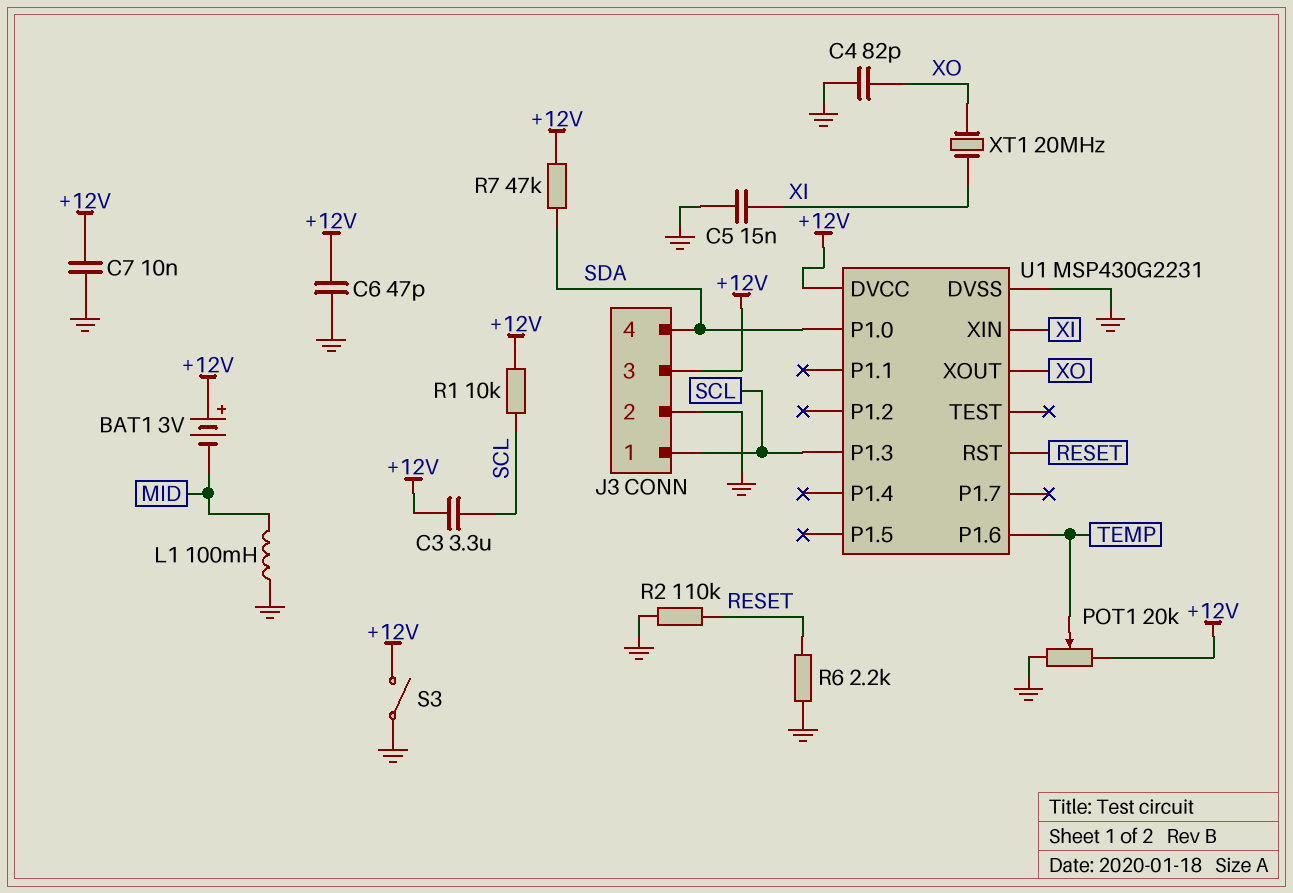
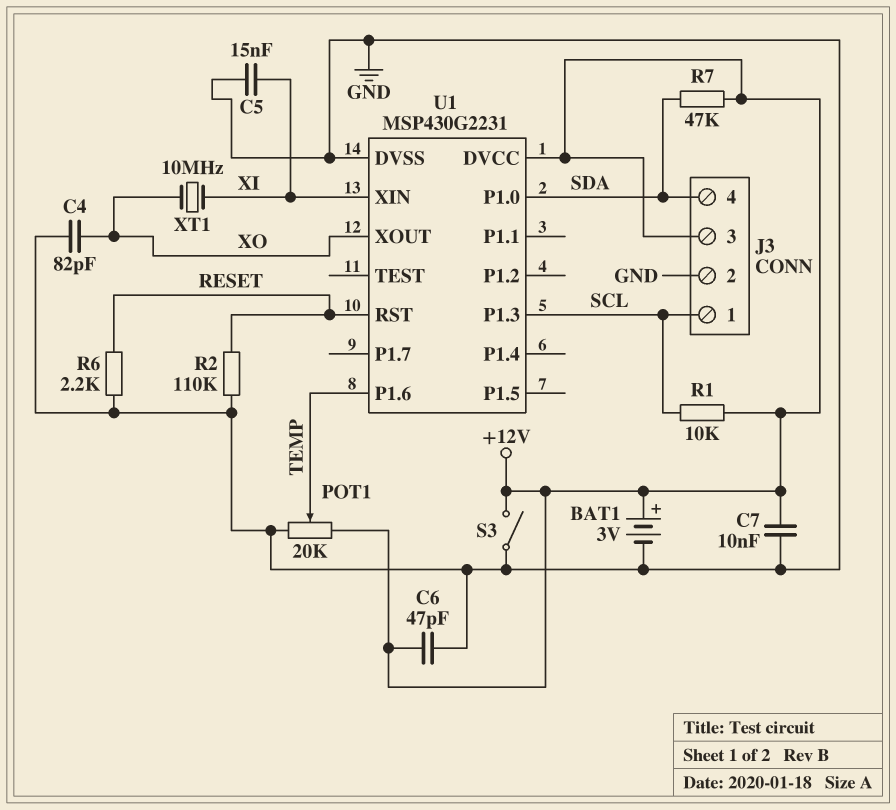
BAT1: 3V (plus +12V, minus MID) -> 3V (plus +12V, minus GND)
C3: 3.3uF (+12V, SCL) -> none
L1: 100mH (GND, MID) -> none
XT1: 20MHz (XI, XO) -> 10MHz (XI, XO)

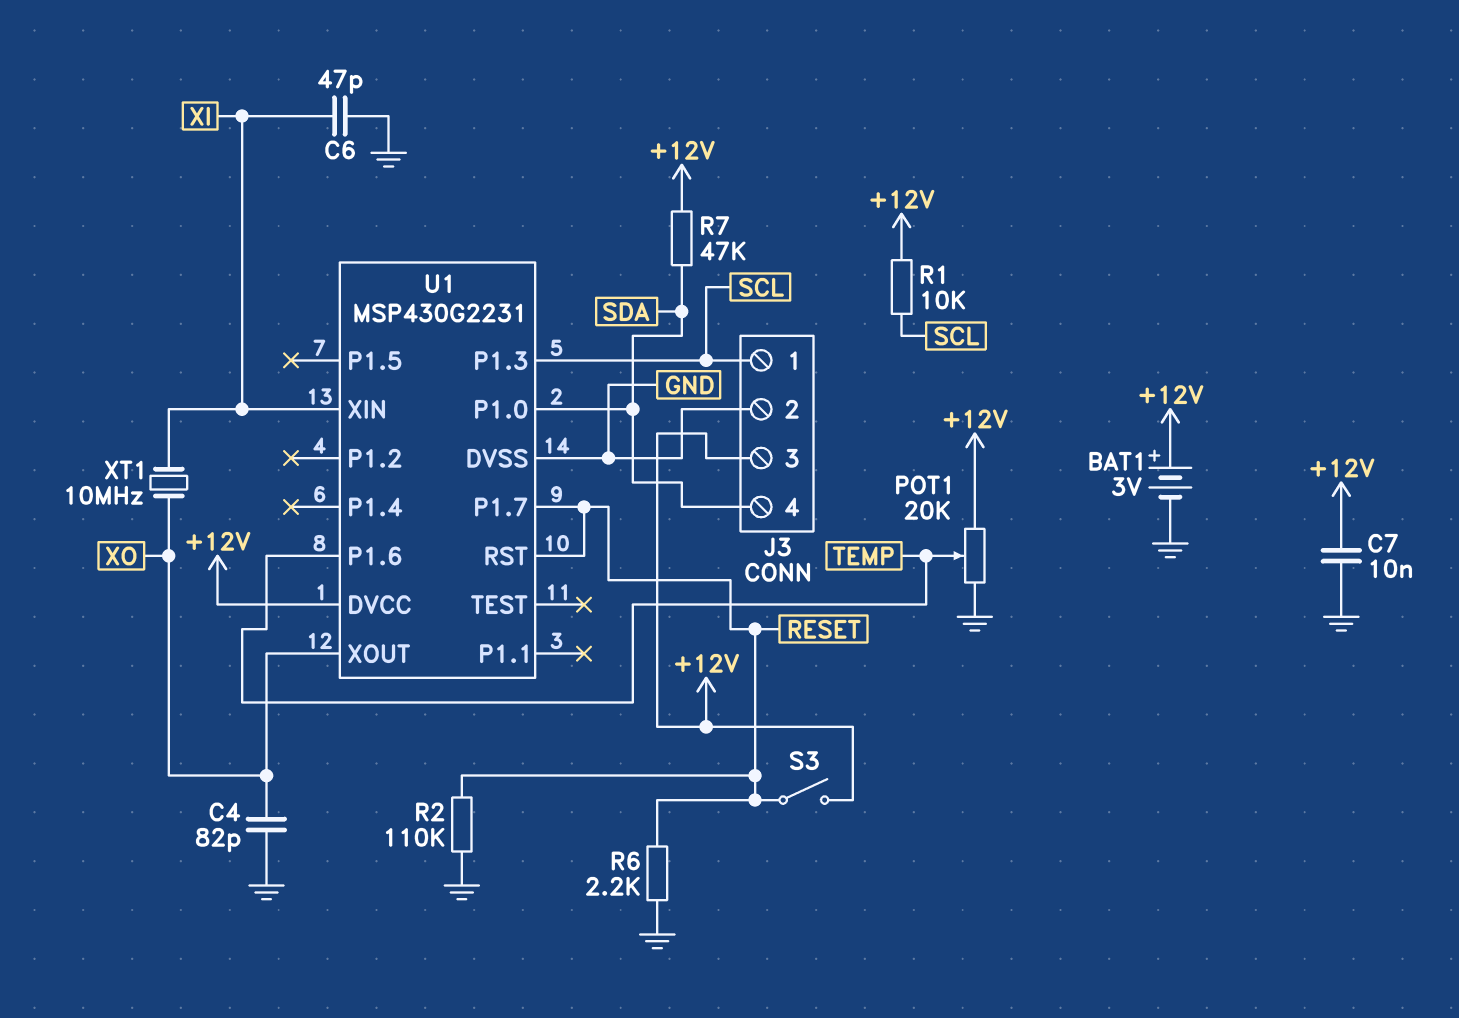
C5: 15nF (GND, XI) -> none
C6: 47pF (+12V, GND) -> 47pF (GND, XI)
S3: switch (+12V, GND) -> switch (+12V, RESET)
U1 pin P1.7: none -> RESET

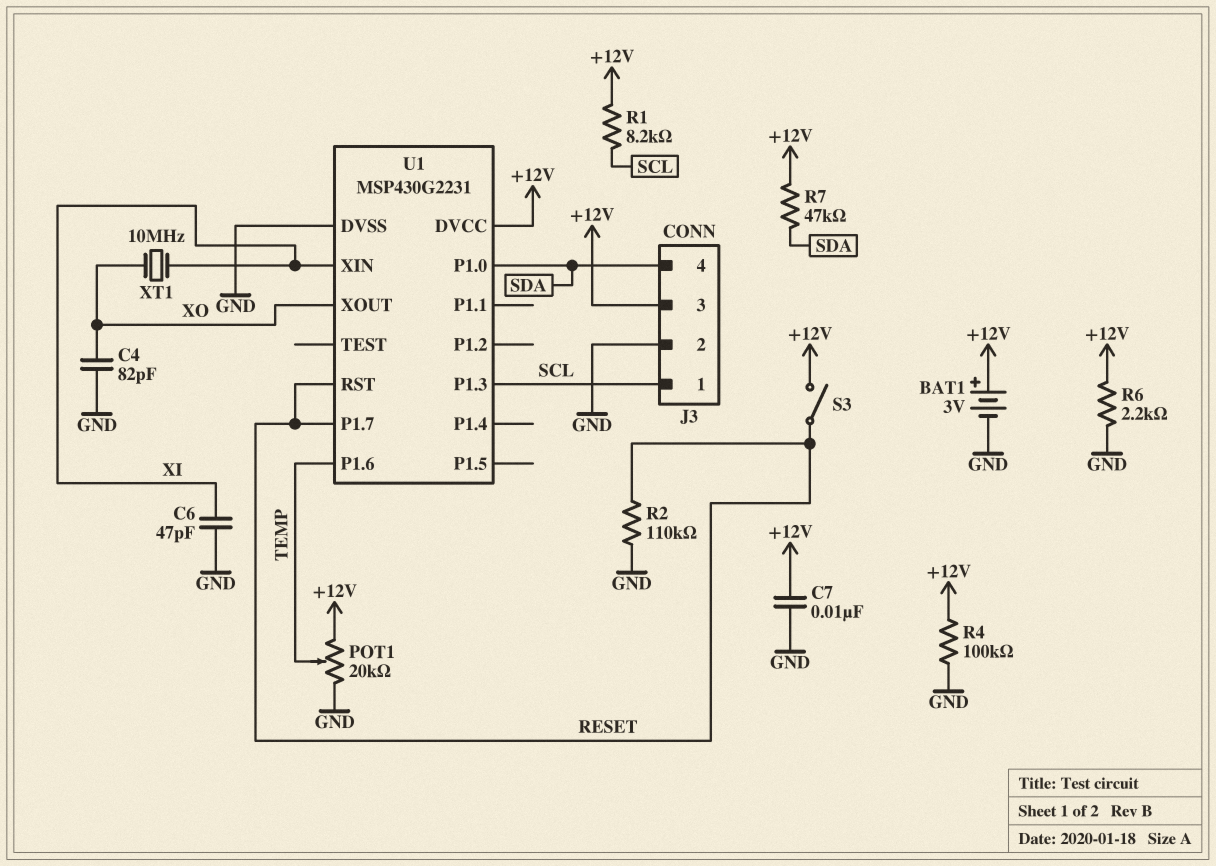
R1: 10k (+12V, SCL) -> 8.2k (+12V, SCL)
R4: none -> 100k (+12V, GND)
R6: 2.2k (GND, RESET) -> 2.2k (+12V, GND)

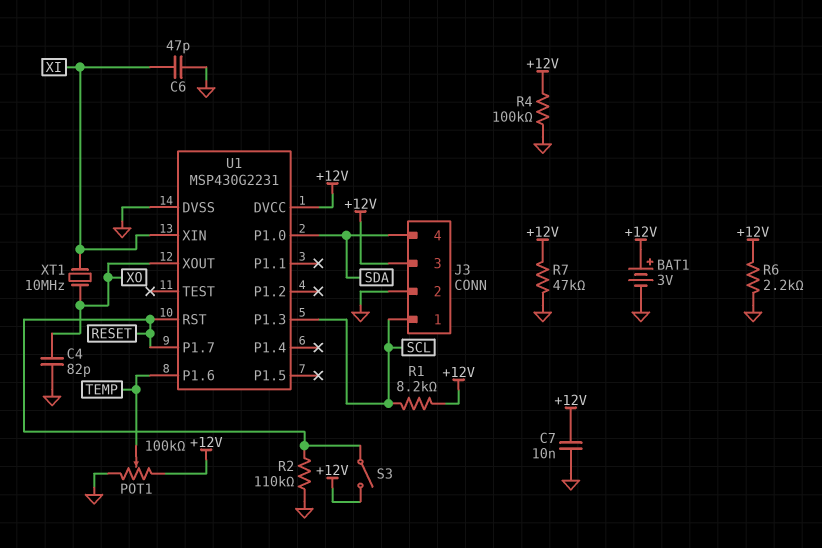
POT1: 20k (+12V, GND, wiper TEMP) -> 100k (+12V, GND, wiper TEMP)
R7: 47k (+12V, SDA) -> 47k (+12V, GND)

